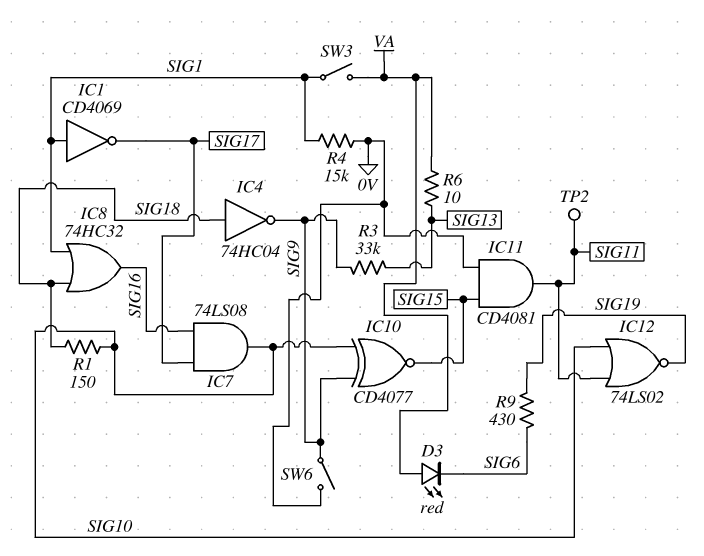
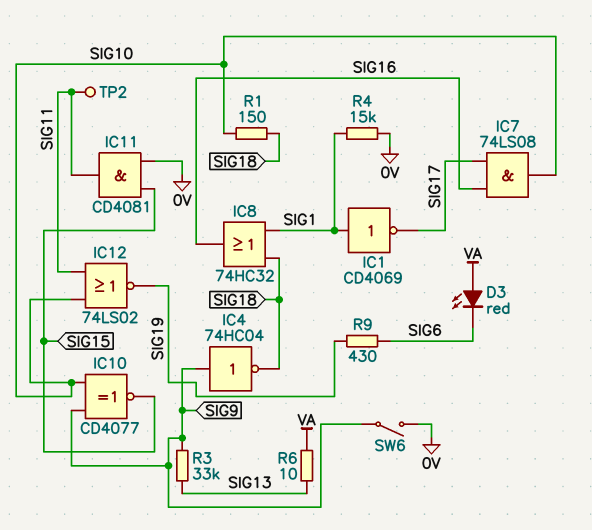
IC4: NOT 74HC04 (in SIG18, out SIG9) -> NOT 74HC04 (in SIG9, out SIG18)
SW3: switch (SIG1, VA) -> none

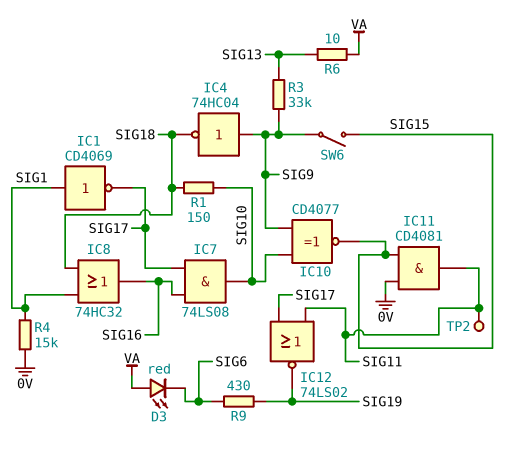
IC12: NOR 74LS02 (in SIG10, in SIG11, out SIG19) -> NOR 74LS02 (in SIG11, in SIG17, out SIG19)
SW6: switch (0V, SIG9) -> switch (SIG9, SIG15)

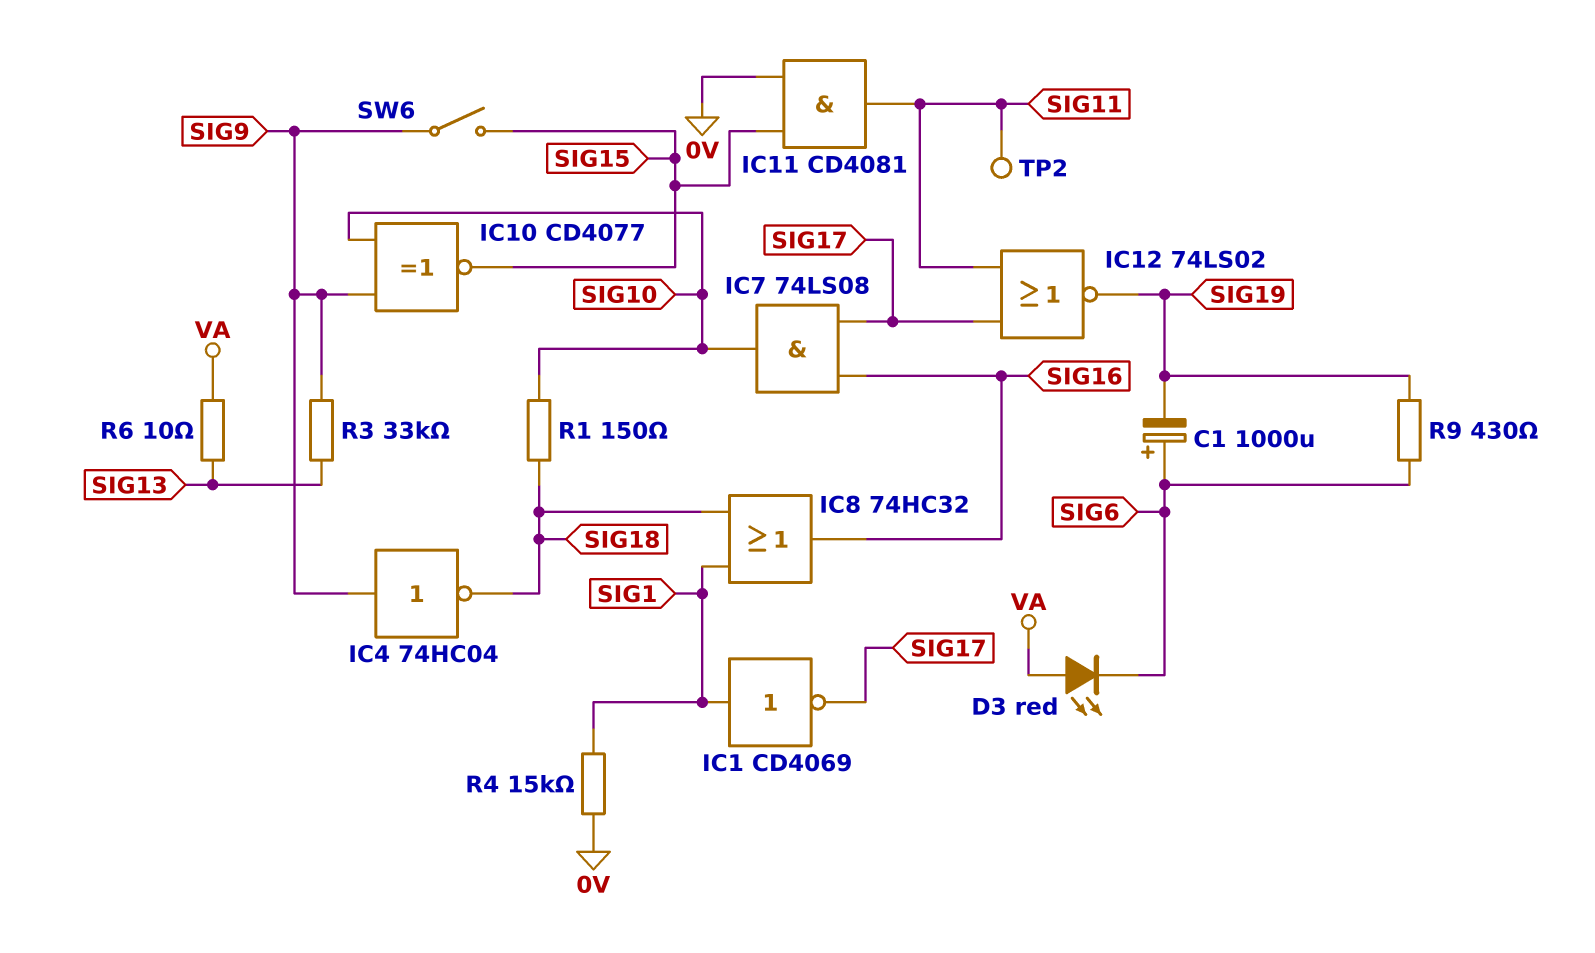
C1: none -> 1000uF (plus SIG6, minus SIG19)

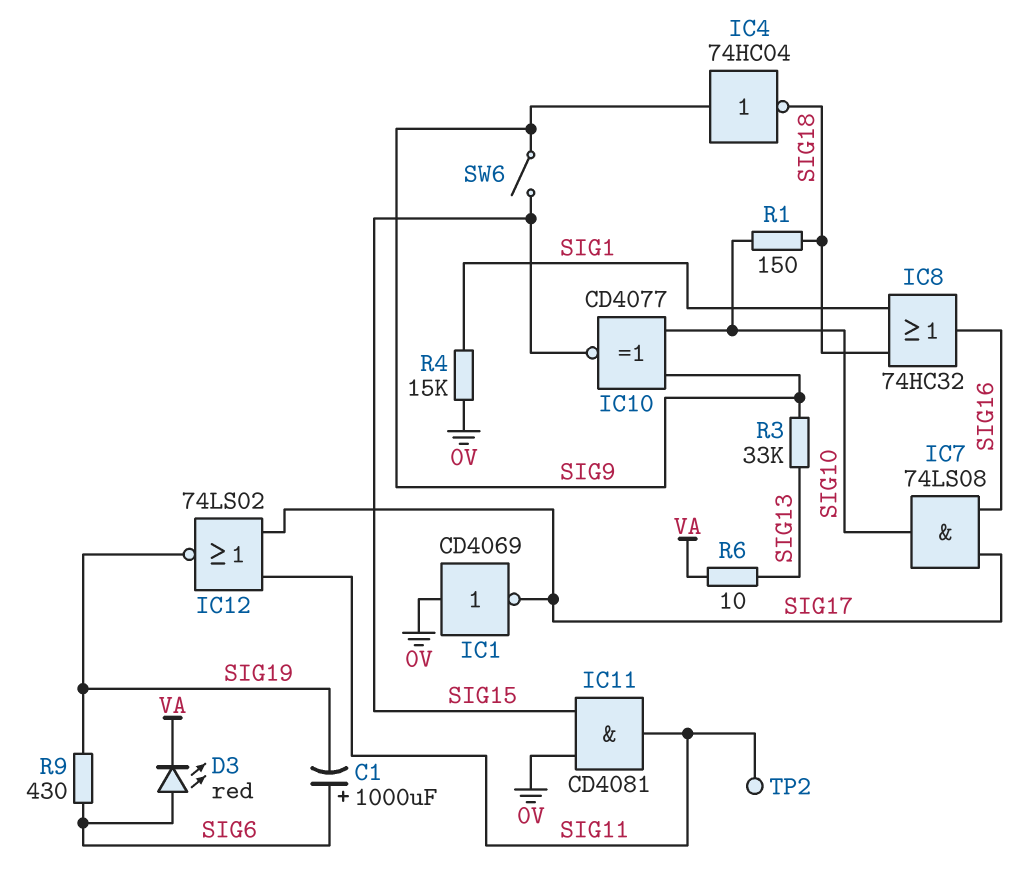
D3: LED red (A VA, K SIG6) -> LED red (A SIG6, K VA)
IC1: NOT CD4069 (in SIG1, out SIG17) -> NOT CD4069 (in 0V, out SIG17)

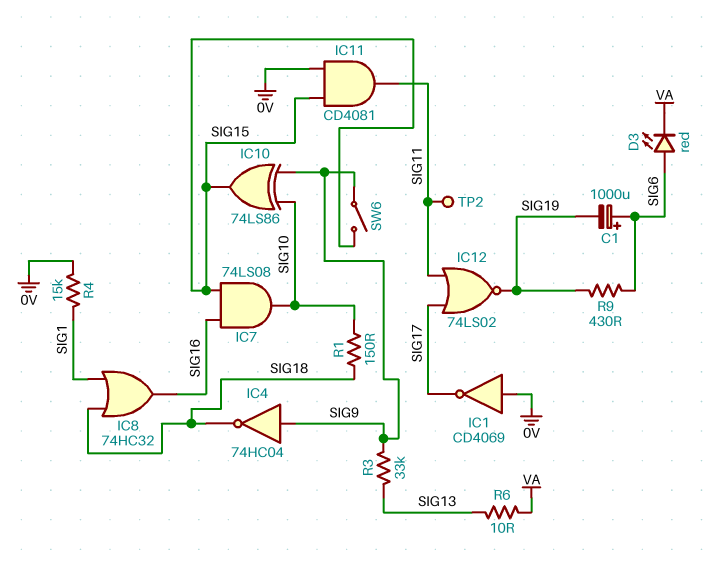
IC7: AND 74LS08 (in SIG16, in SIG17, out SIG10) -> AND 74LS08 (in SIG15, in SIG16, out SIG10)
IC10: XNOR CD4077 (in SIG9, in SIG10, out SIG15) -> XOR 74LS86 (in SIG9, in SIG10, out SIG15)

